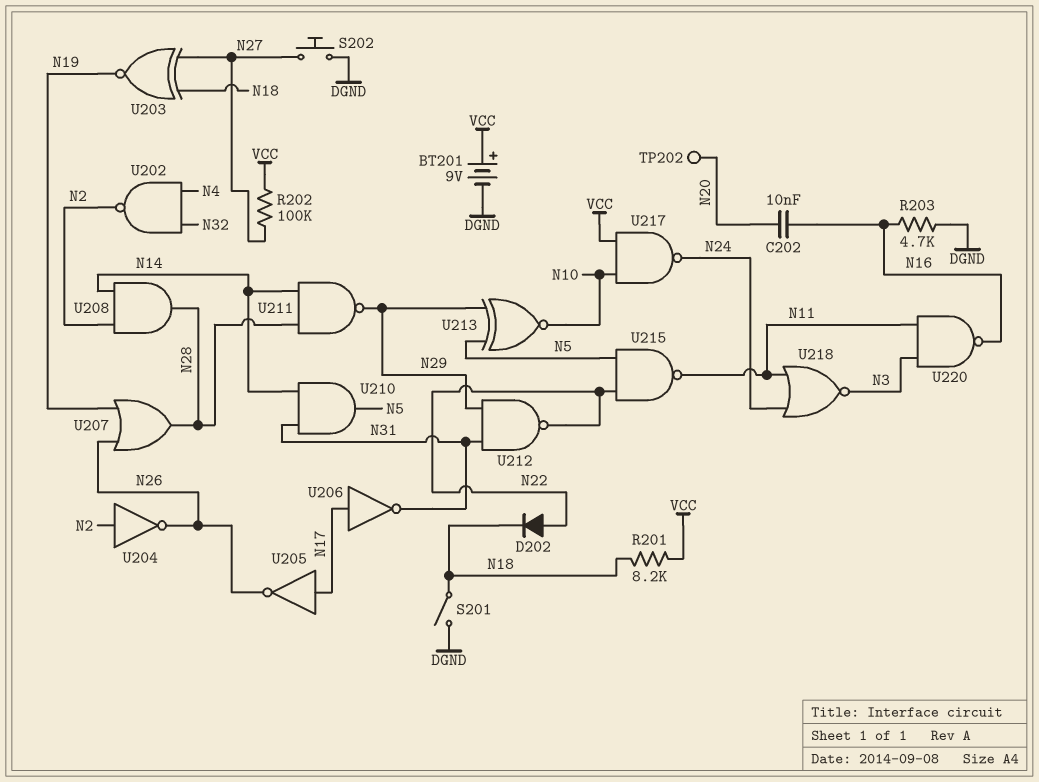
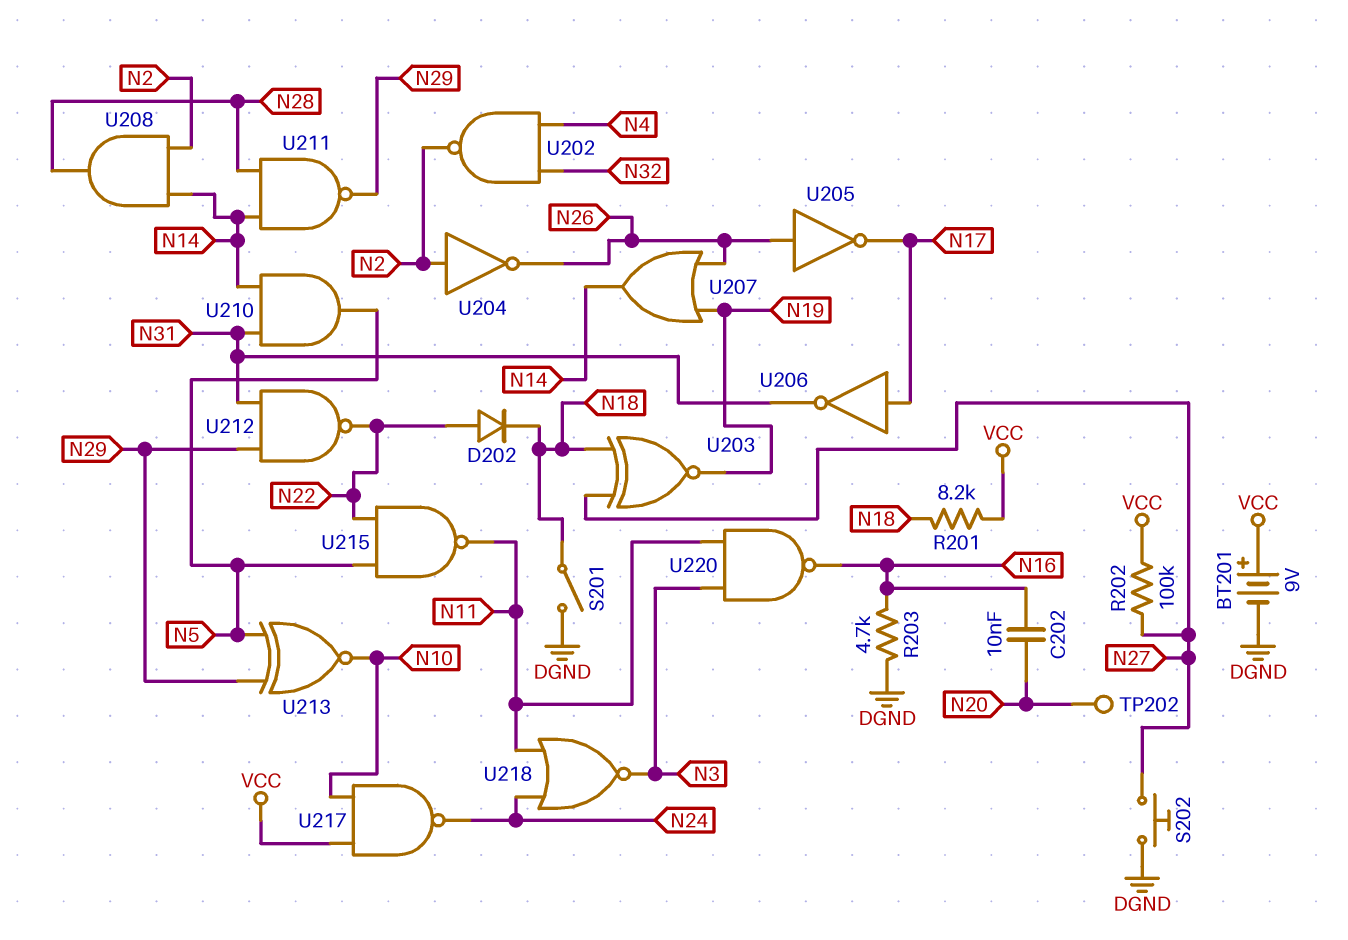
U205: NOT (in N17, out N26) -> NOT (in N26, out N17)
U207: OR (in N19, in N26, out N28) -> OR (in N19, in N26, out N14)

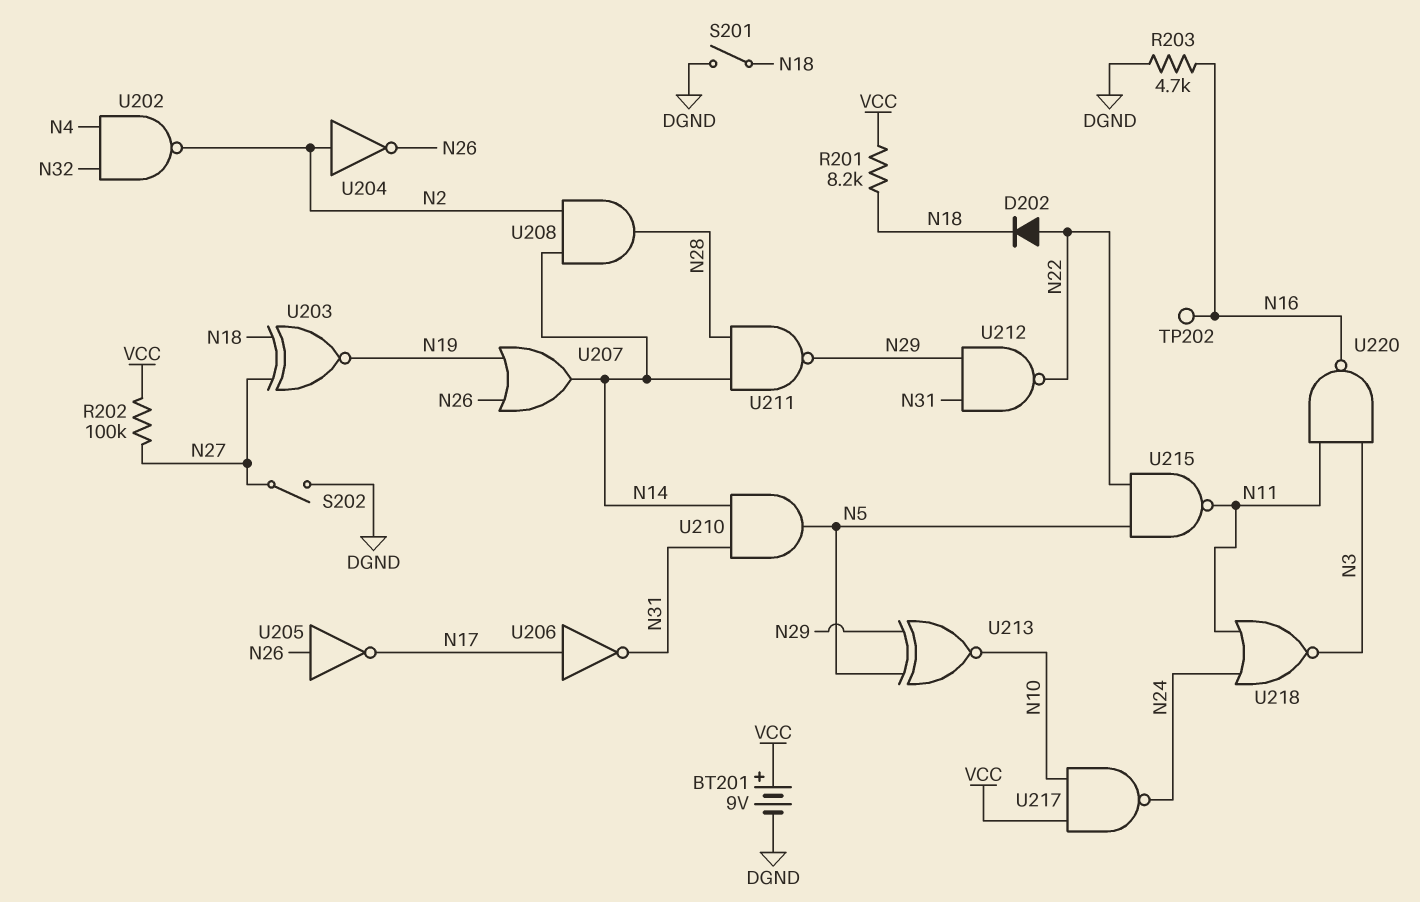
C202: 10nF (N16, N20) -> none
S202: button (DGND, N27) -> switch (DGND, N27)
TP202: test point (N20) -> test point (N16)

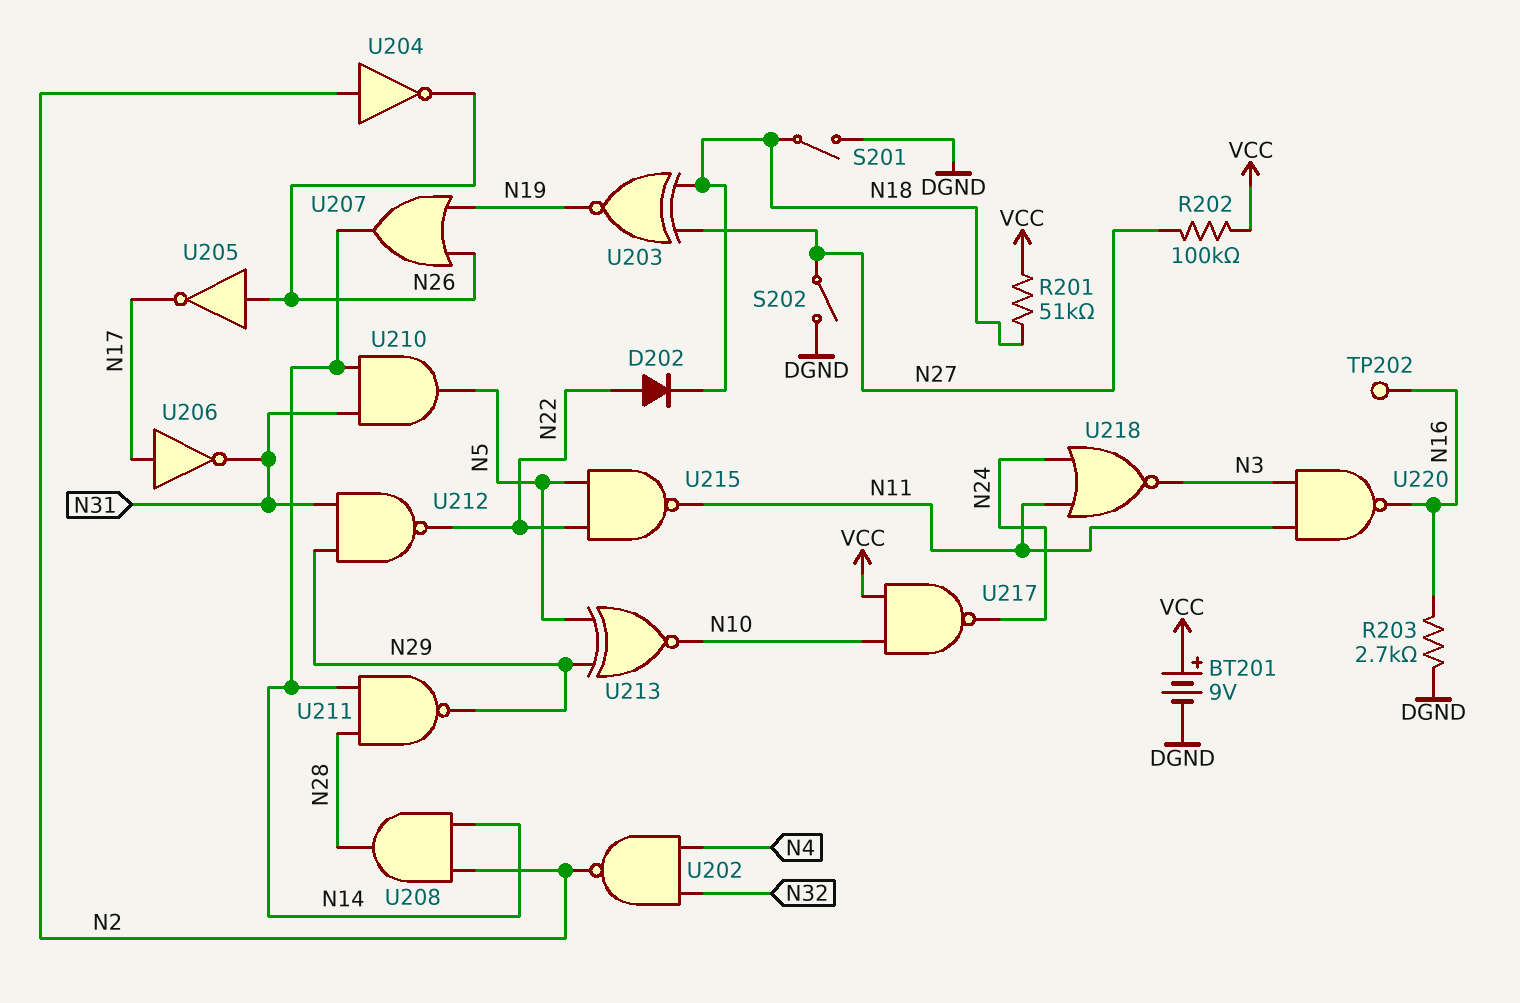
R201: 8.2k (N18, VCC) -> 51k (N18, VCC)
R203: 4.7k (DGND, N16) -> 2.7k (DGND, N16)

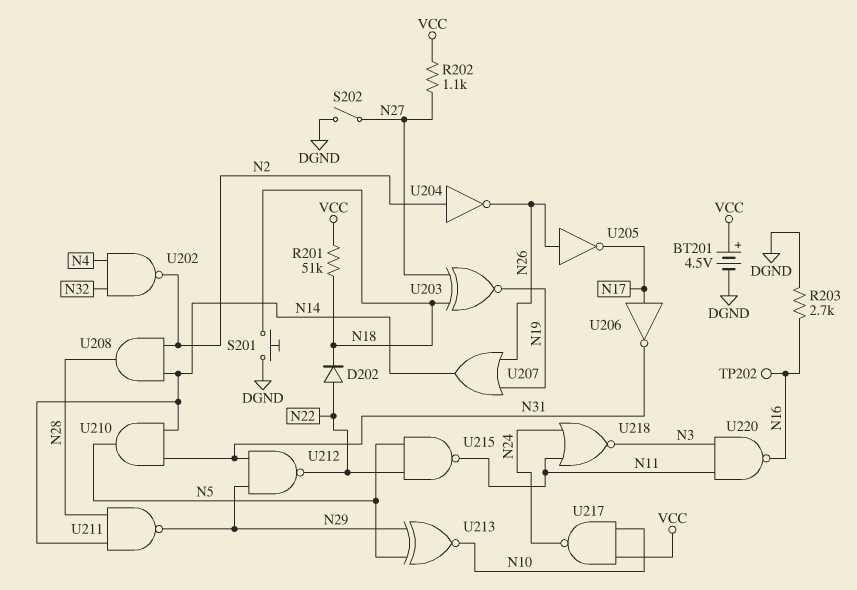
BT201: 9V (plus VCC, minus DGND) -> 4.5V (plus VCC, minus DGND)
R202: 100k (N27, VCC) -> 1.1k (N27, VCC)
S201: switch (DGND, N18) -> button (DGND, N18)

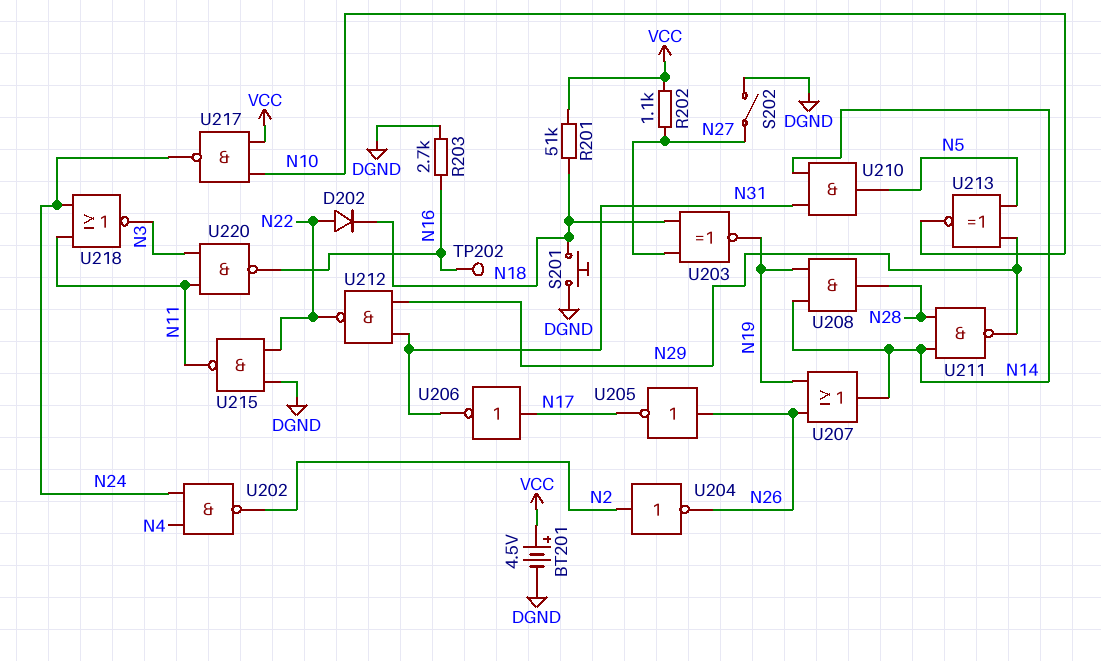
U202: NAND (in N4, in N32, out N2) -> NAND (in N4, in N24, out N2)
U208: AND (in N2, in N14, out N28) -> AND (in N14, in N19, out N28)
U215: NAND (in N5, in N22, out N11) -> NAND (in DGND, in N22, out N11)

